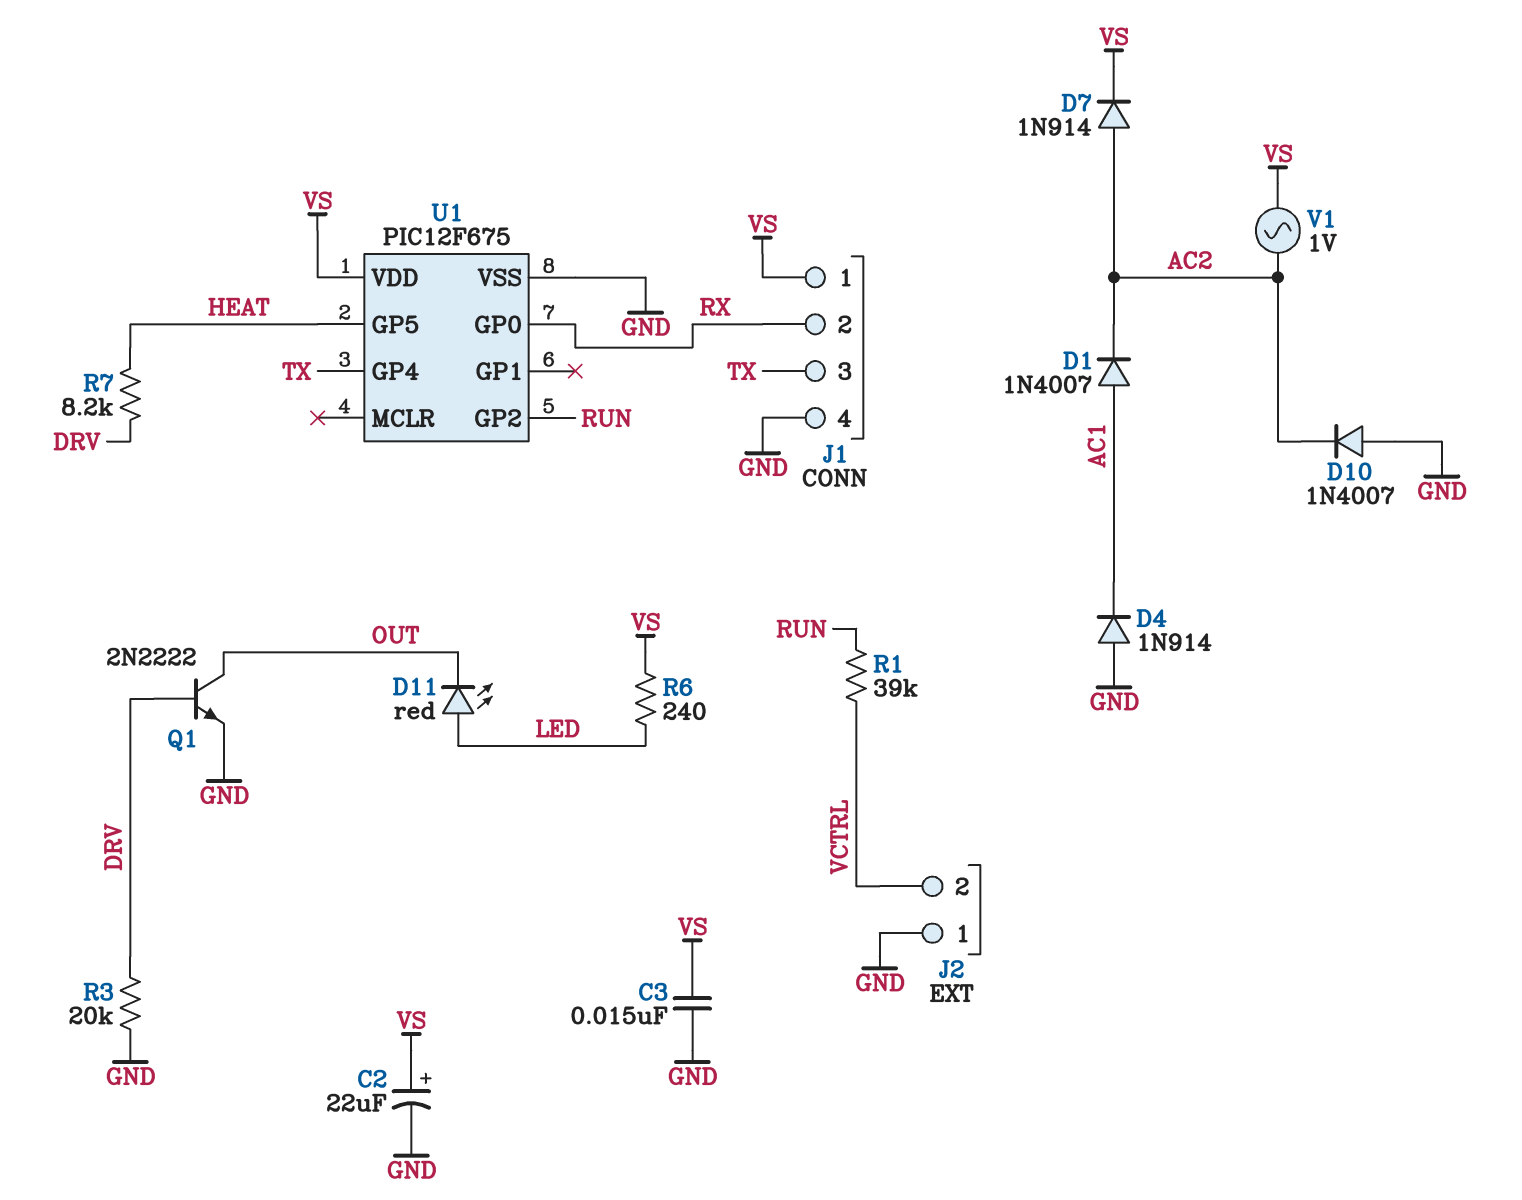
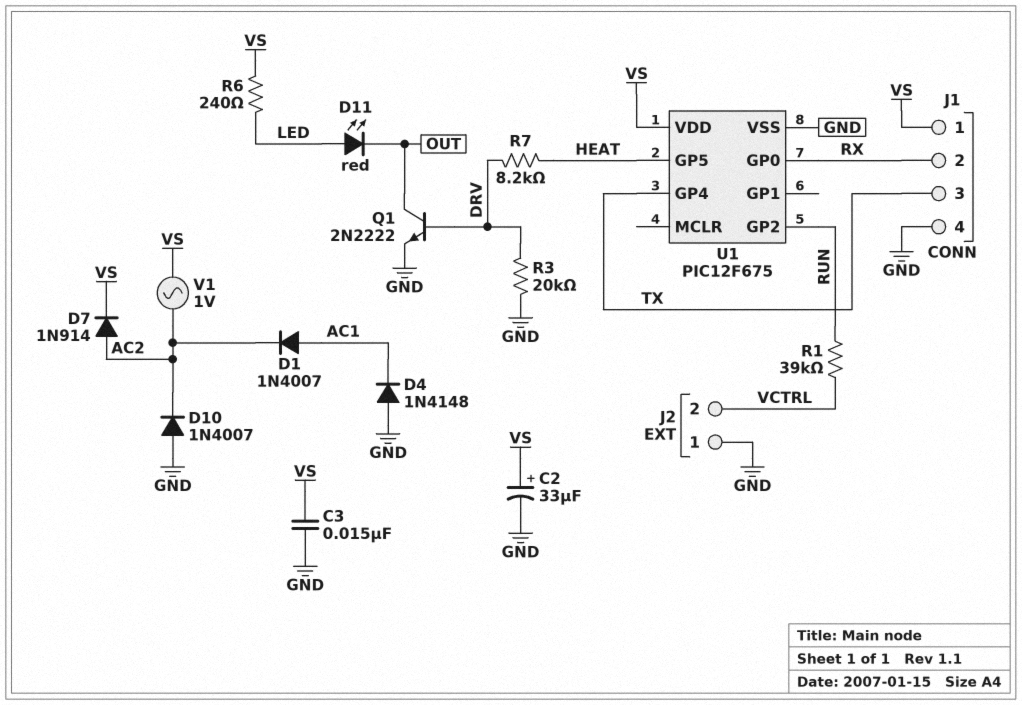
C2: 22uF (plus VS, minus GND) -> 33uF (plus VS, minus GND)
D4: diode 1N914 (A GND, K AC1) -> diode 1N4148 (A GND, K AC1)

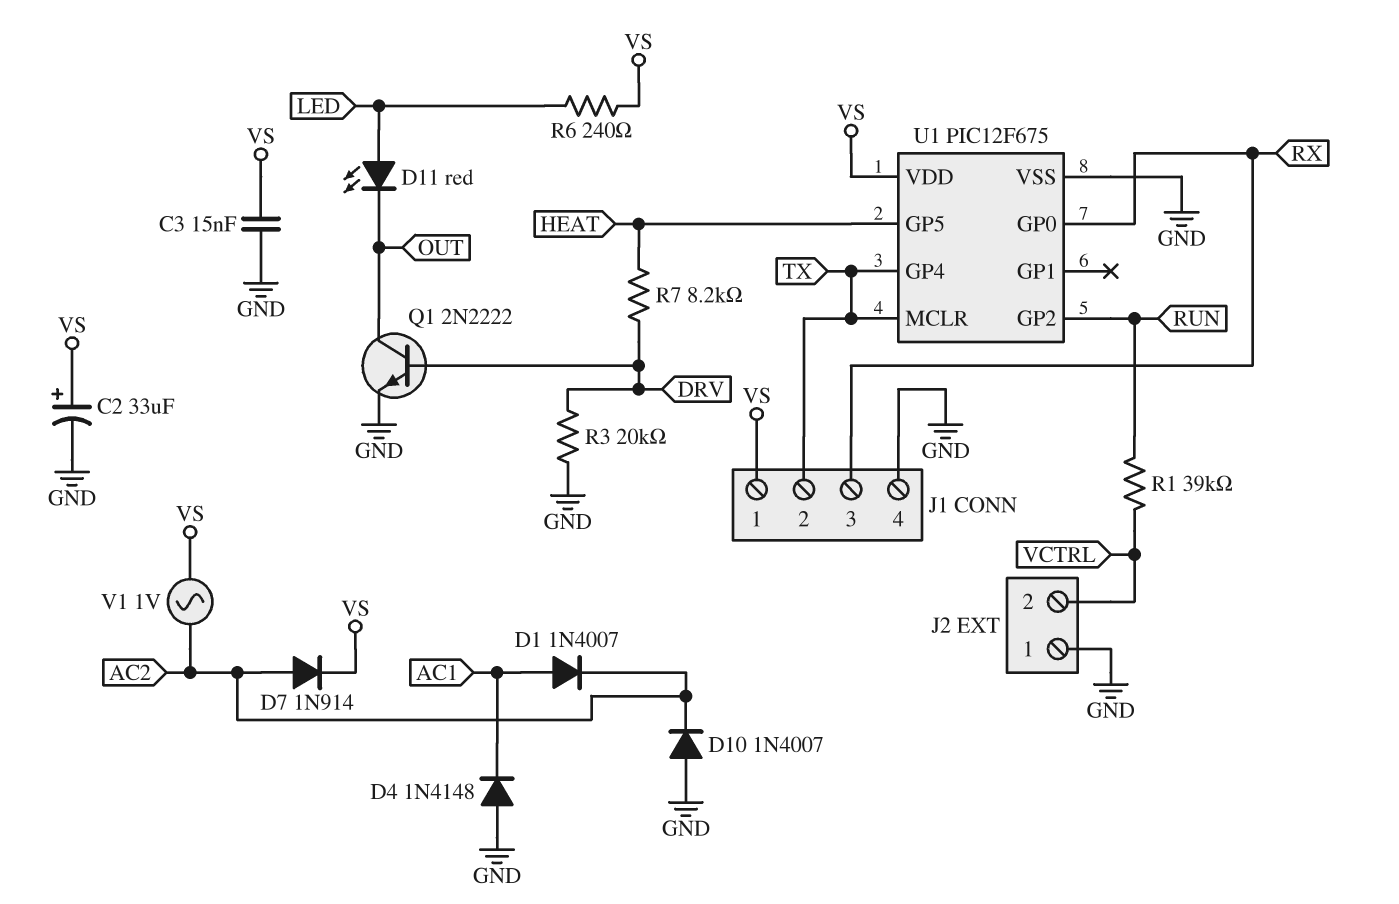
J1 pin 2: RX -> TX
J1 pin 3: TX -> RX
U1 pin MCLR: none -> TX

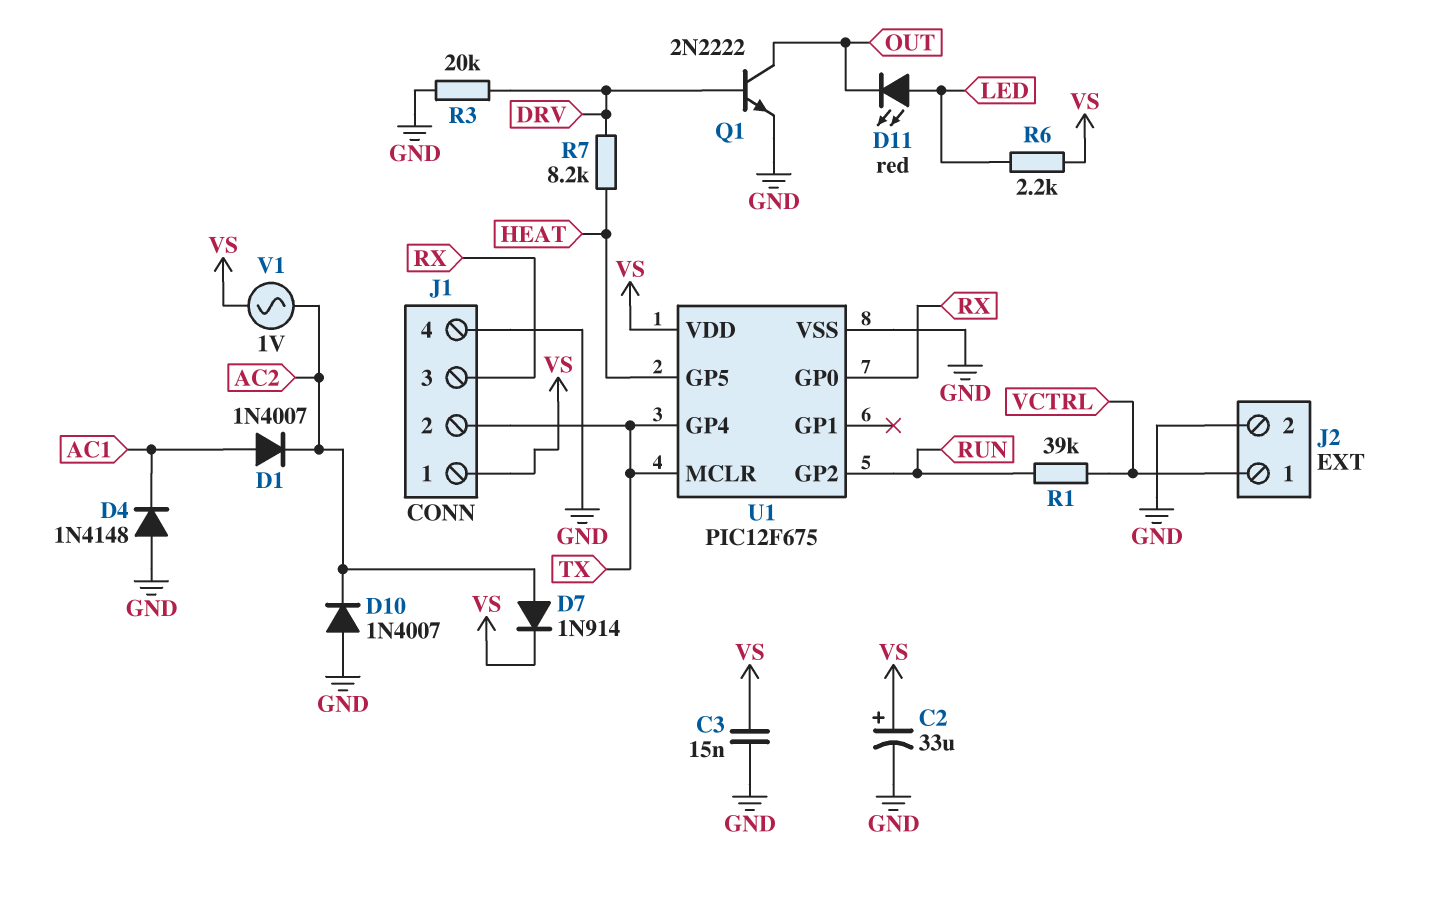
J2 pin 1: GND -> VCTRL
J2 pin 2: VCTRL -> GND
R6: 240 (LED, VS) -> 2.2k (LED, VS)

